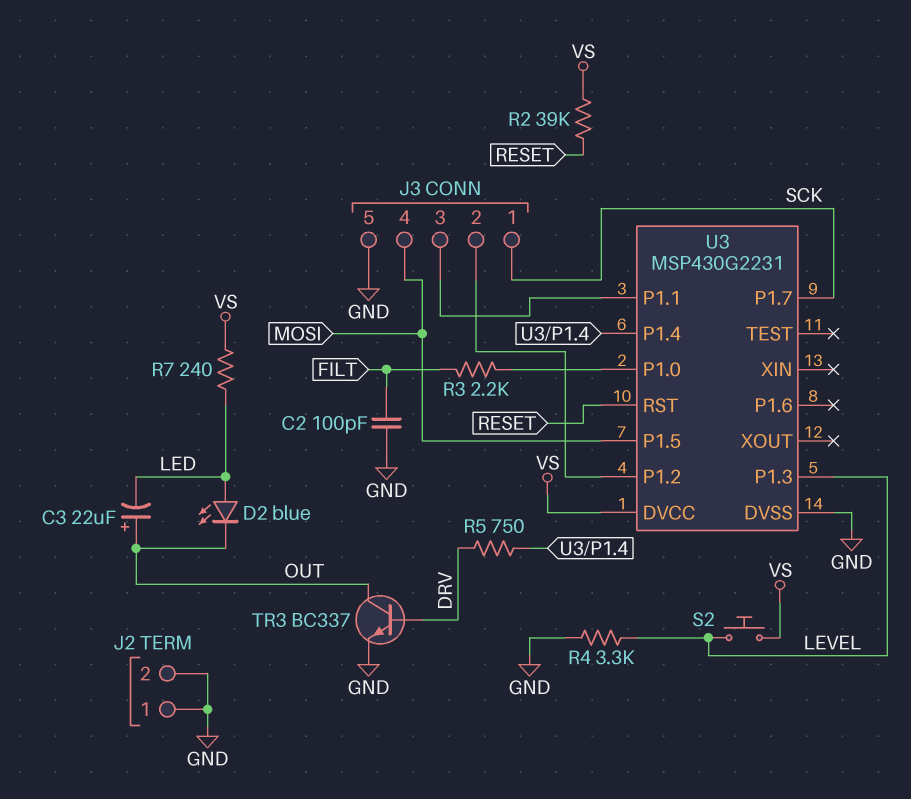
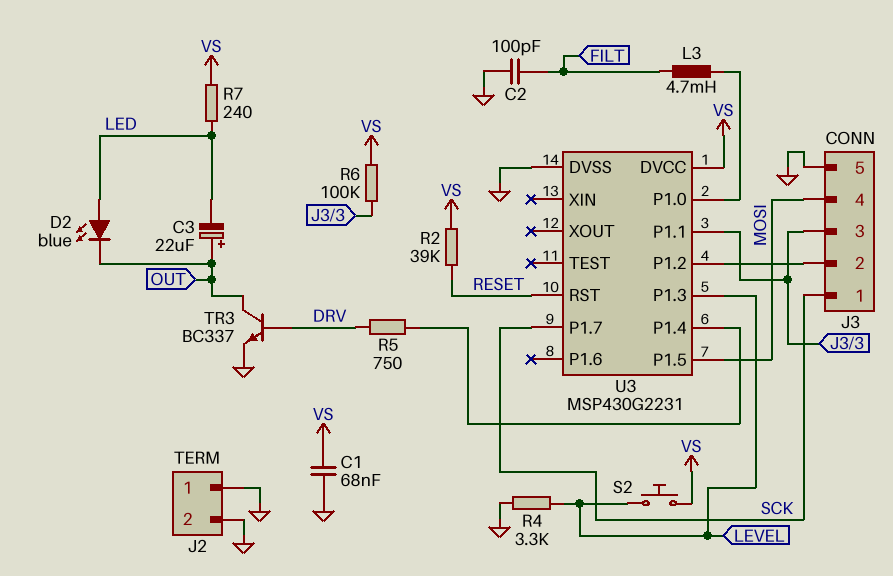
C1: none -> 68nF (GND, VS)
L3: none -> 4.7mH (FILT, U3/P1.0)
R3: 2.2k (FILT, U3/P1.0) -> none
R6: none -> 100k (J3/3, VS)

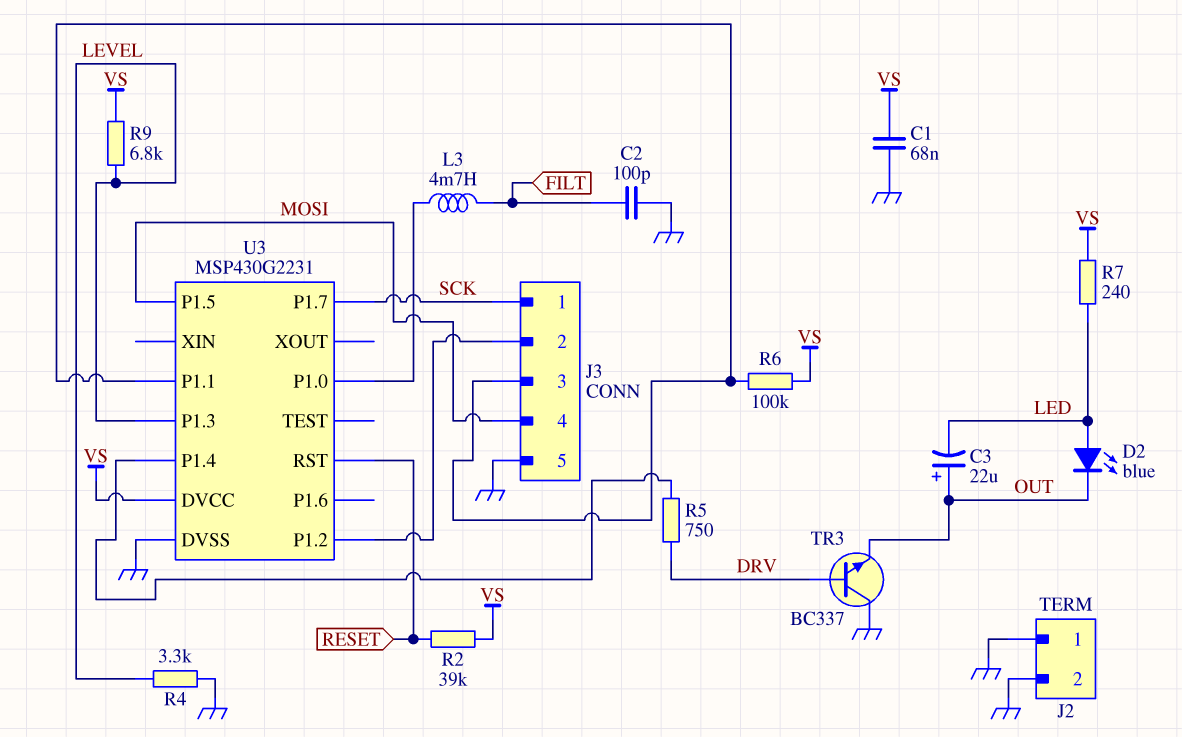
R9: none -> 6.8k (LEVEL, VS)
S2: button (LEVEL, VS) -> none
TR3: NPN BC337 (B DRV, C OUT, E GND) -> NPN BC337 (B DRV, C GND, E OUT)

